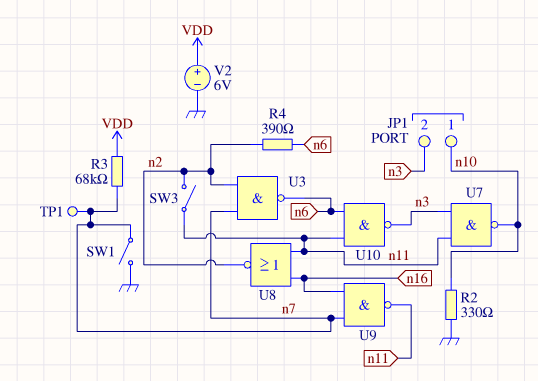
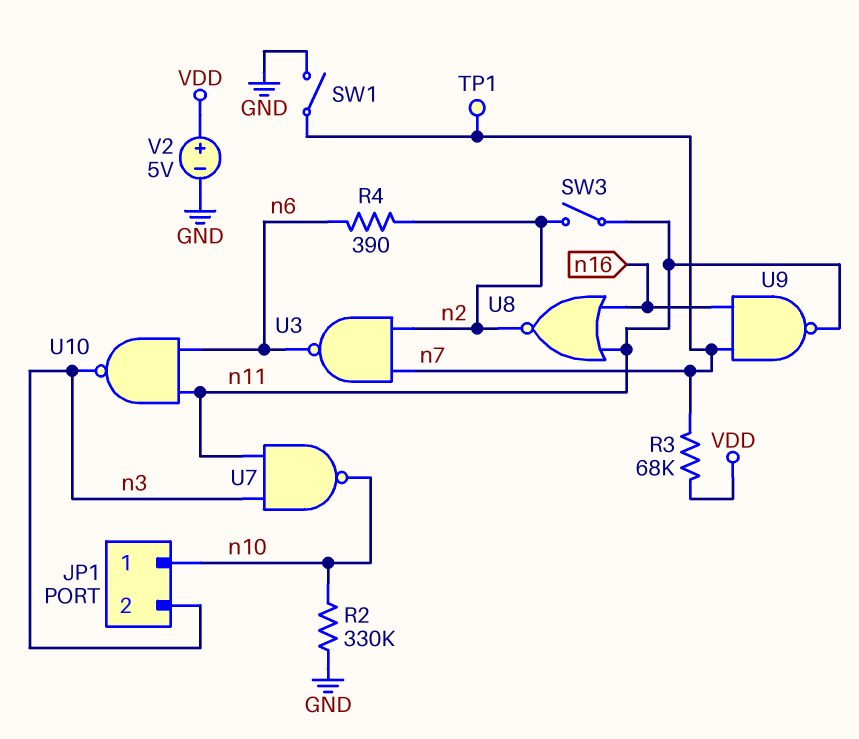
R2: 330 (GND, n10) -> 330k (GND, n10)
V2: 6V (plus VDD, minus GND) -> 5V (plus VDD, minus GND)

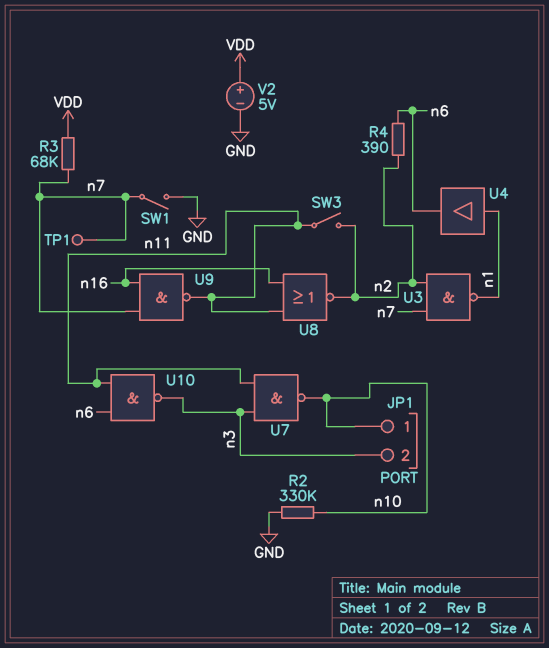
U3: NAND (in n2, in n7, out n6) -> NAND (in n2, in n7, out n1)
U4: none -> buffer (in n1, out n6)

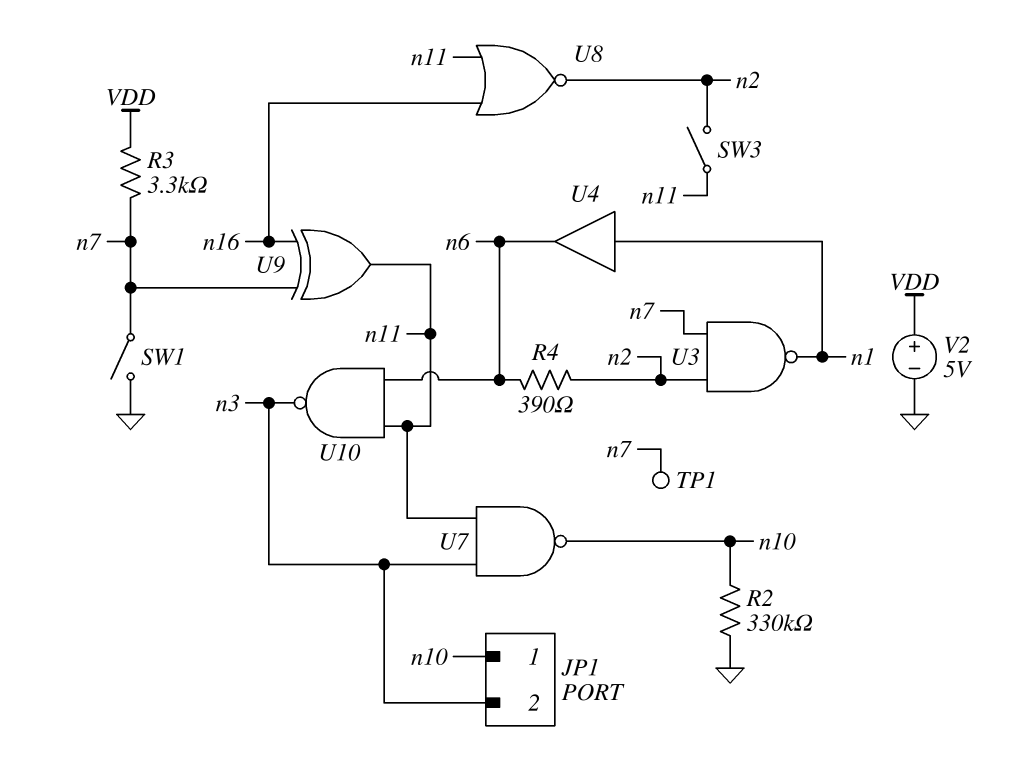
R3: 68k (VDD, n7) -> 3.3k (VDD, n7)
U9: NAND (in n7, in n16, out n11) -> XOR (in n7, in n16, out n11)

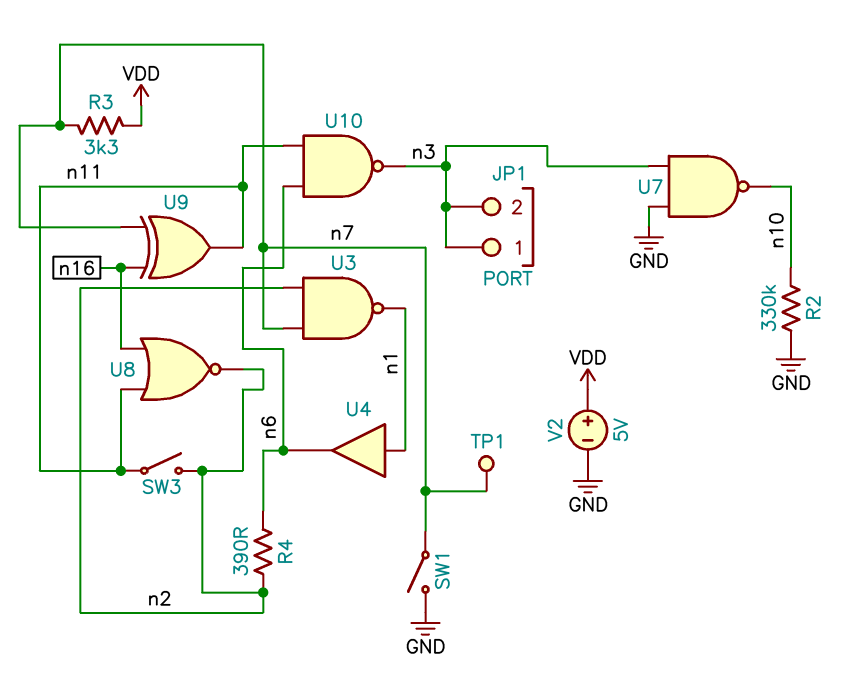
JP1 pin 1: n10 -> n3
U7: NAND (in n3, in n11, out n10) -> NAND (in GND, in n3, out n10)

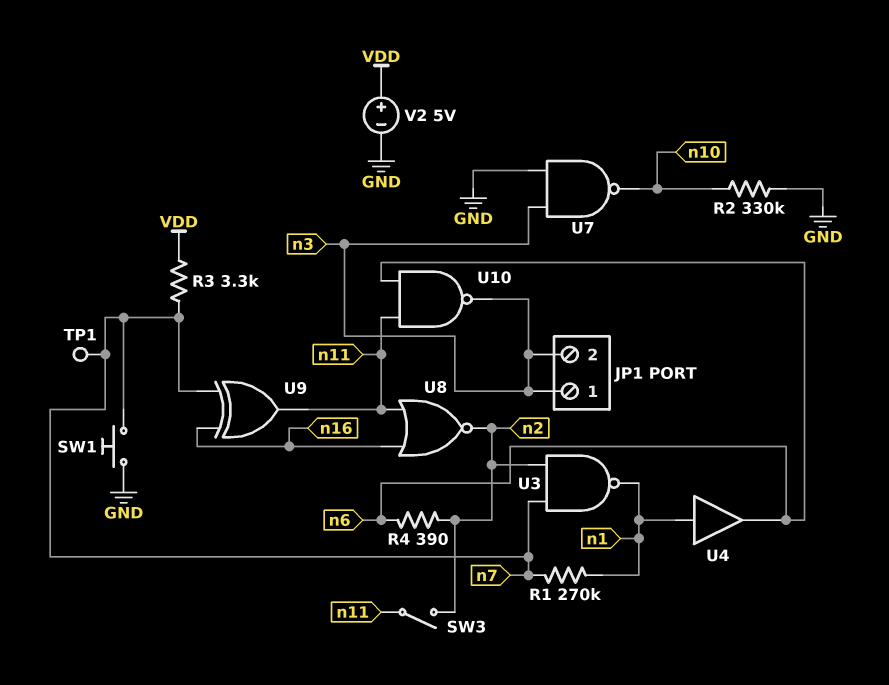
R1: none -> 270k (n1, n7)
SW1: switch (GND, n7) -> button (GND, n7)

